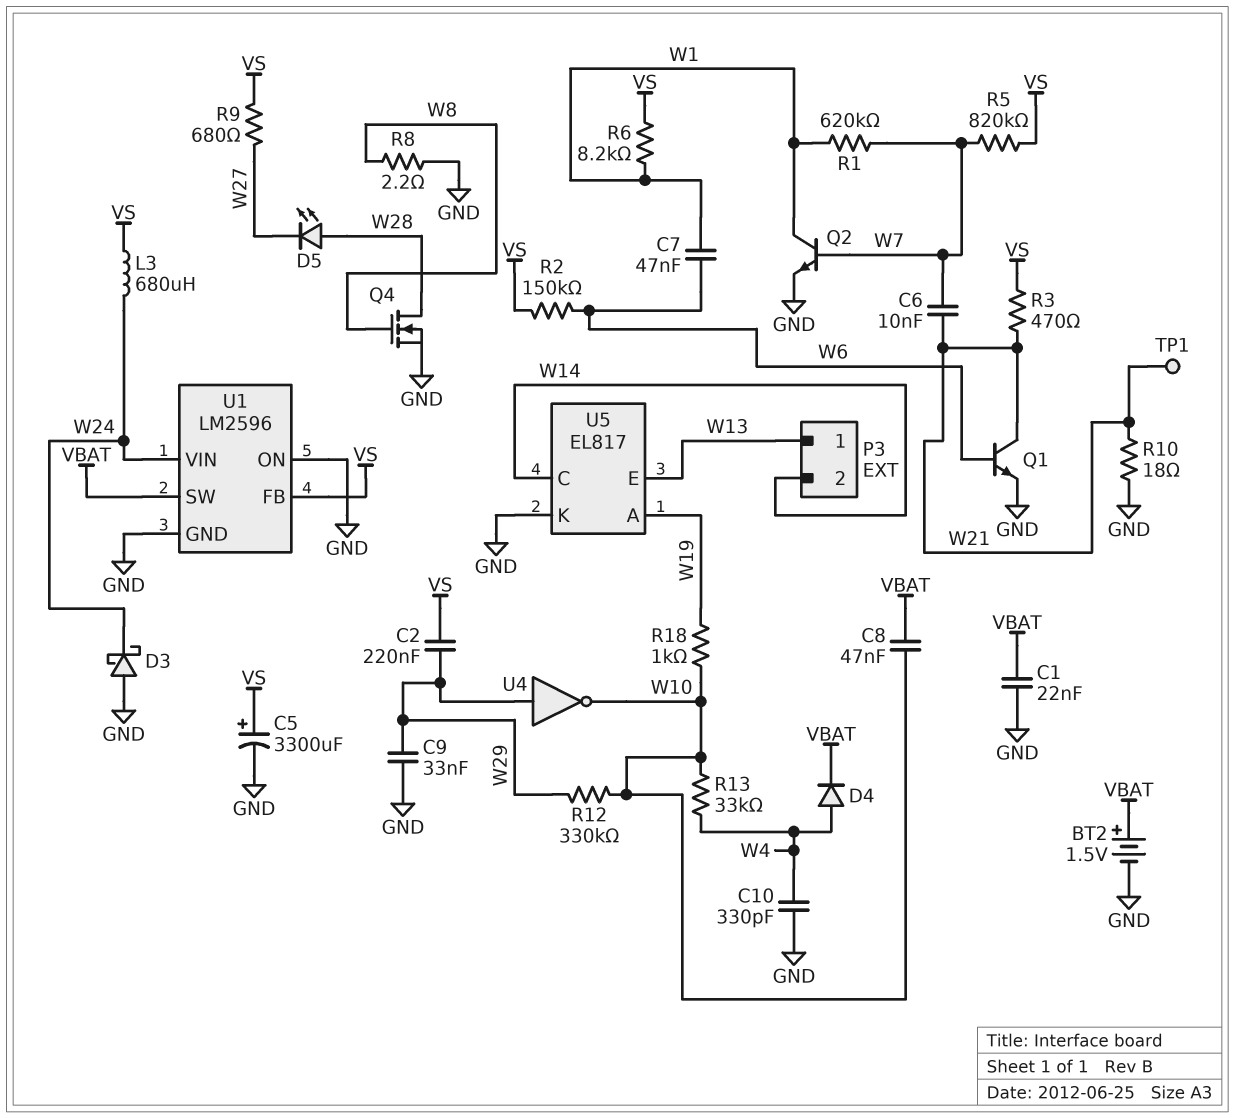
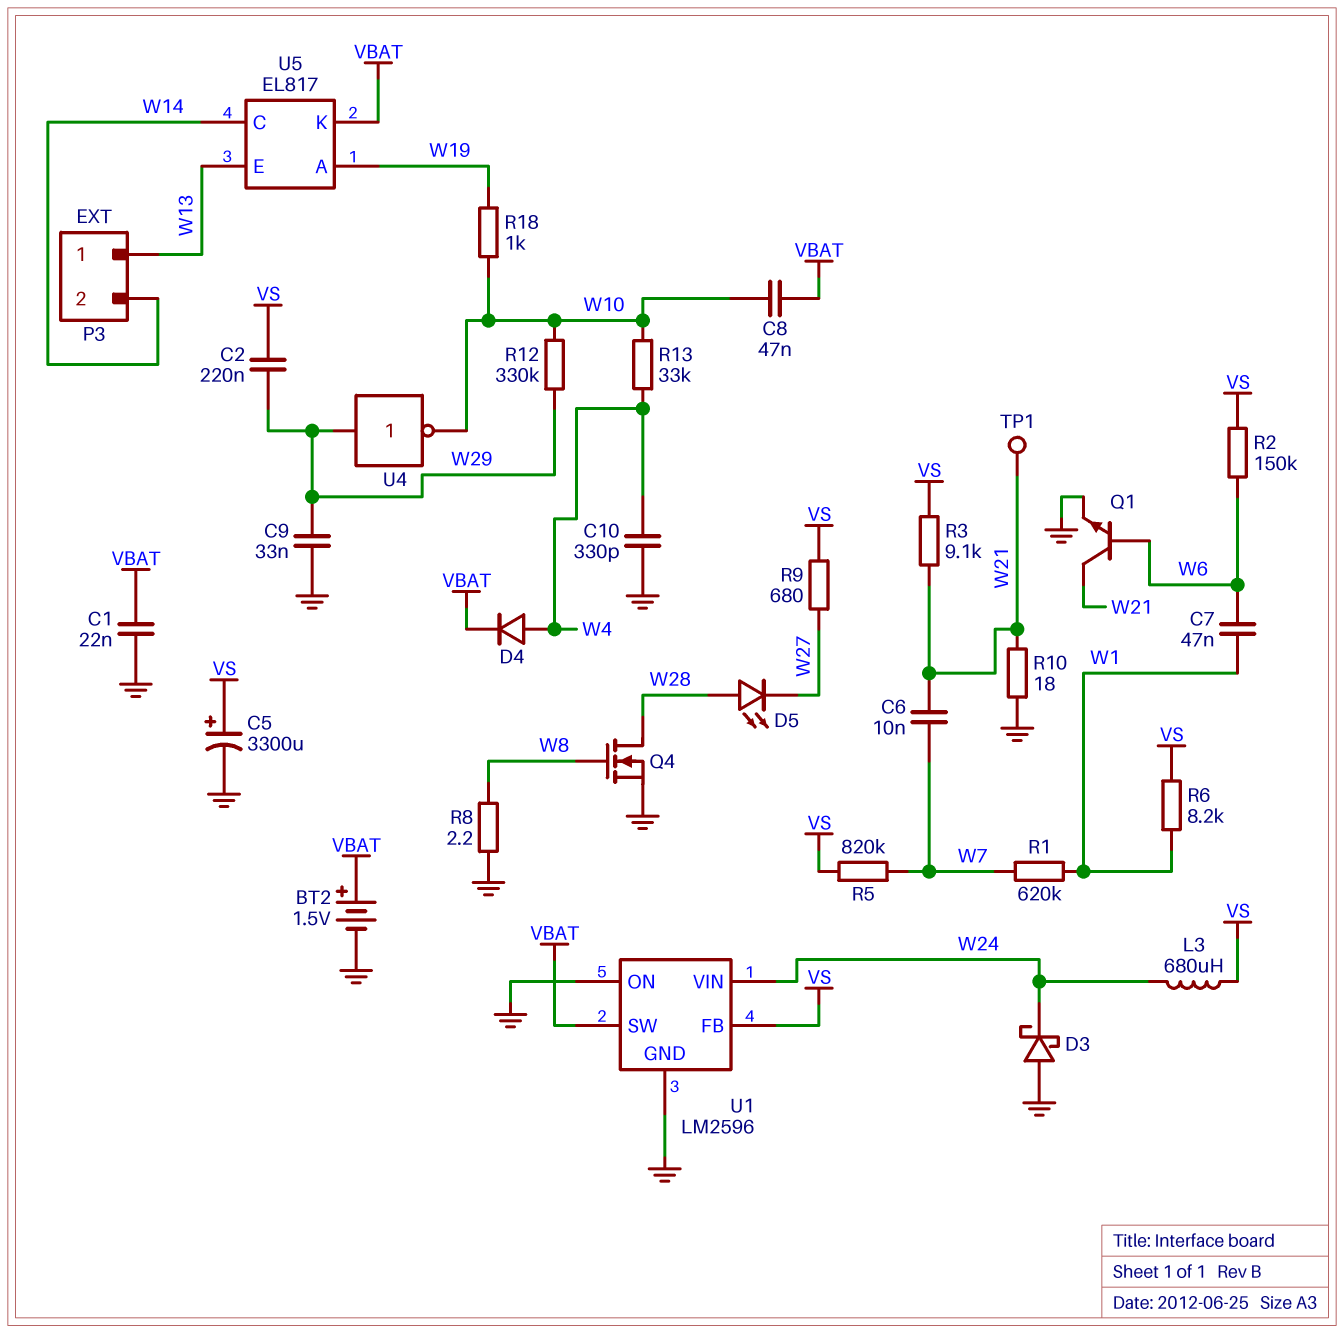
Q2: NPN (B W7, C W1, E GND) -> none
R3: 470 (VS, W21) -> 9.1k (VS, W21)
U5 pin K: GND -> VBAT

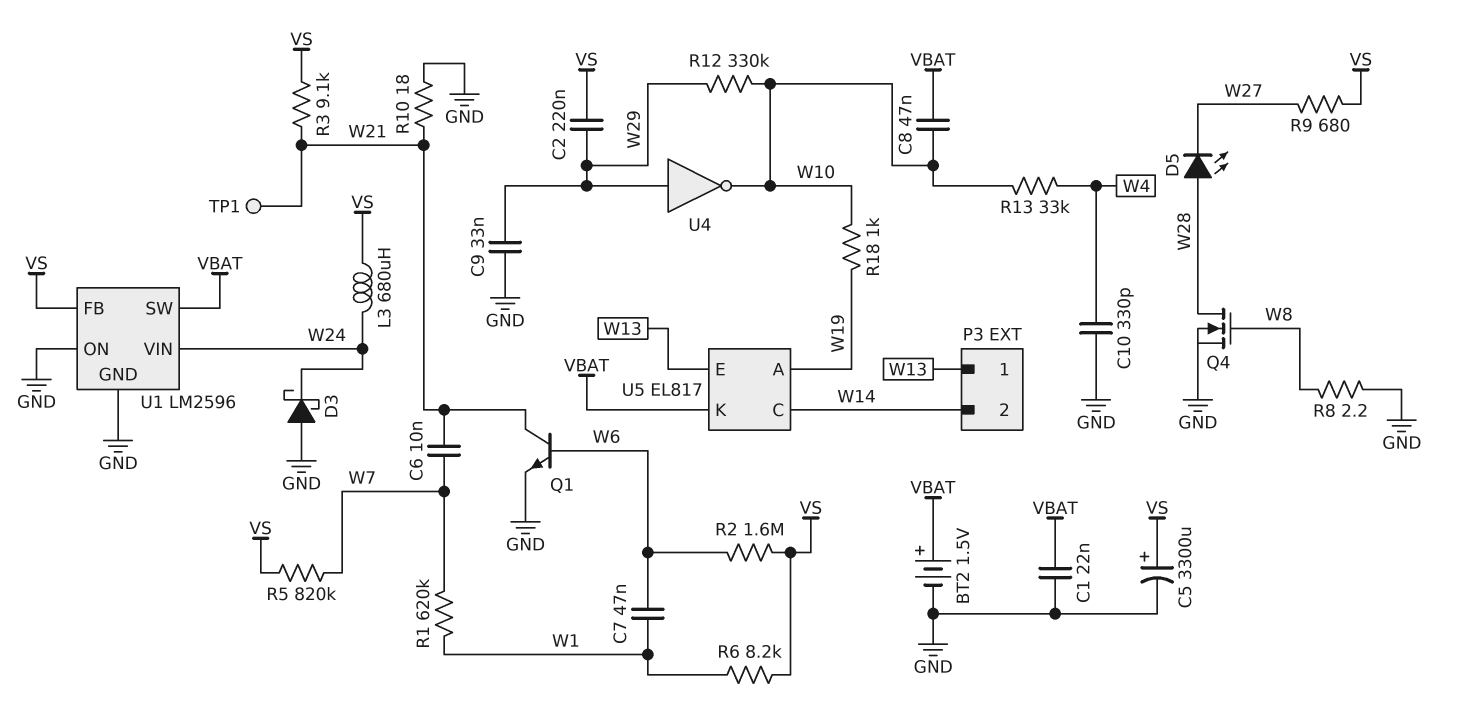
D4: diode (A W4, K VBAT) -> none
R2: 150k (VS, W6) -> 1.6M (VS, W6)

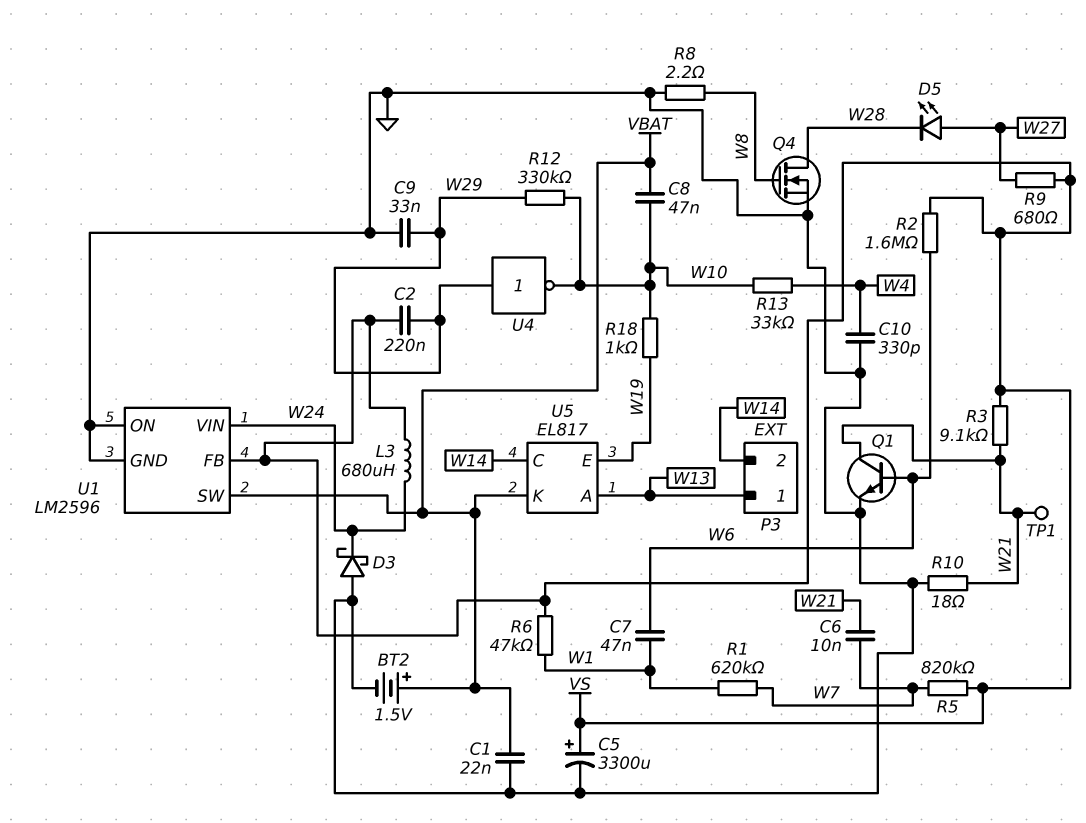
D5: LED (A W28, K W27) -> LED (A W27, K W28)
R6: 8.2k (VS, W1) -> 47k (VS, W1)
U5 pin A: W19 -> W13
U5 pin E: W13 -> W19

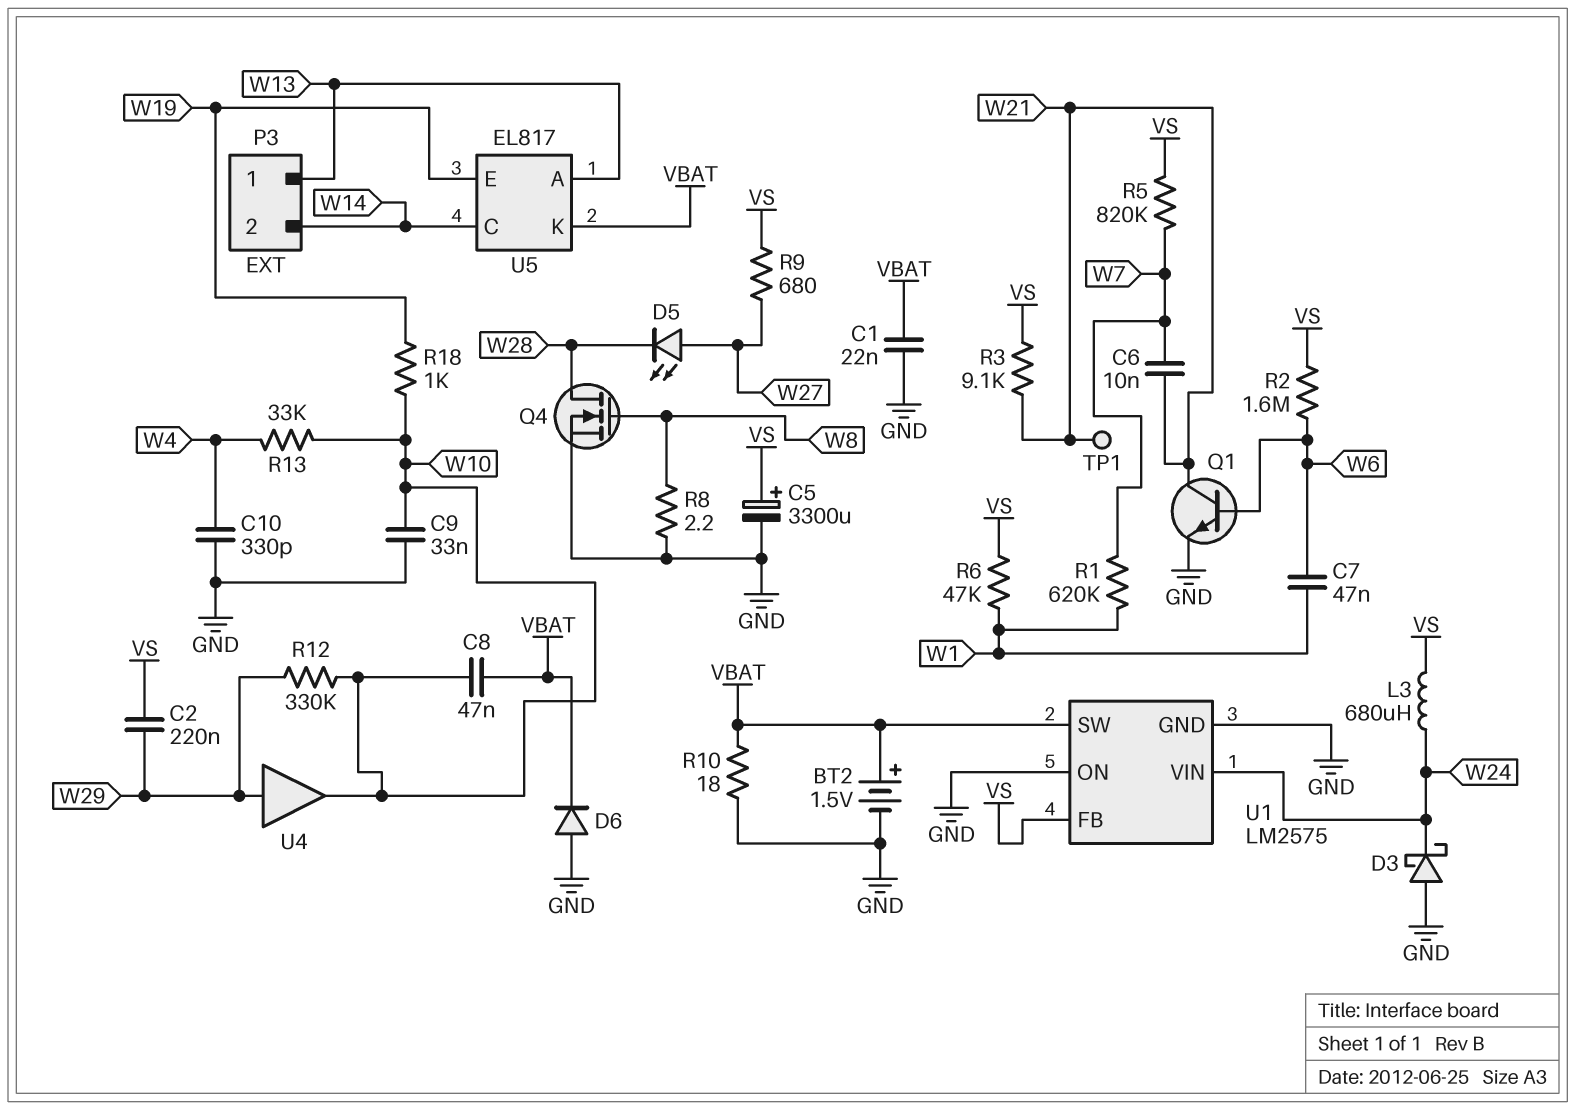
C9: 33nF (GND, W29) -> 33nF (GND, W10)
D6: none -> diode (A GND, K VBAT)
R10: 18 (GND, W21) -> 18 (GND, VBAT)
U1: LM2596 -> LM2575
U4: NOT (in W29, out W10) -> buffer (in W29, out W10)

